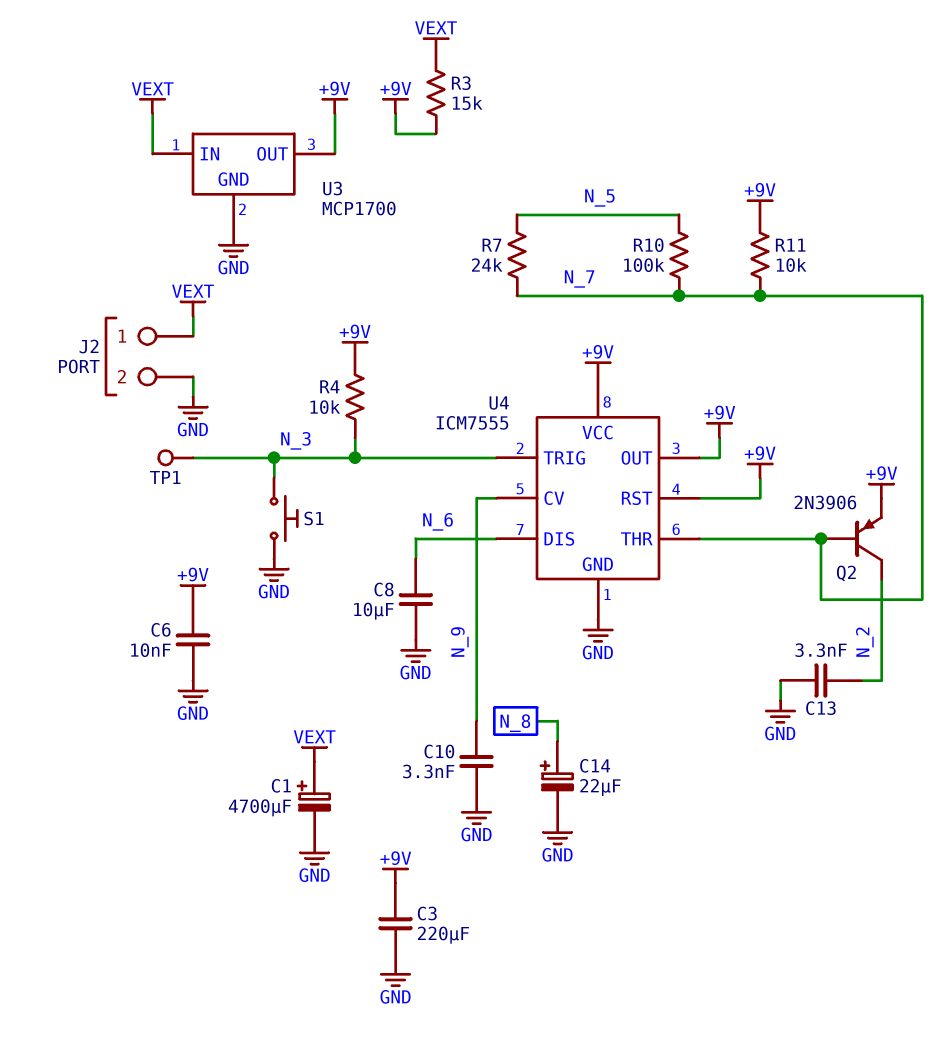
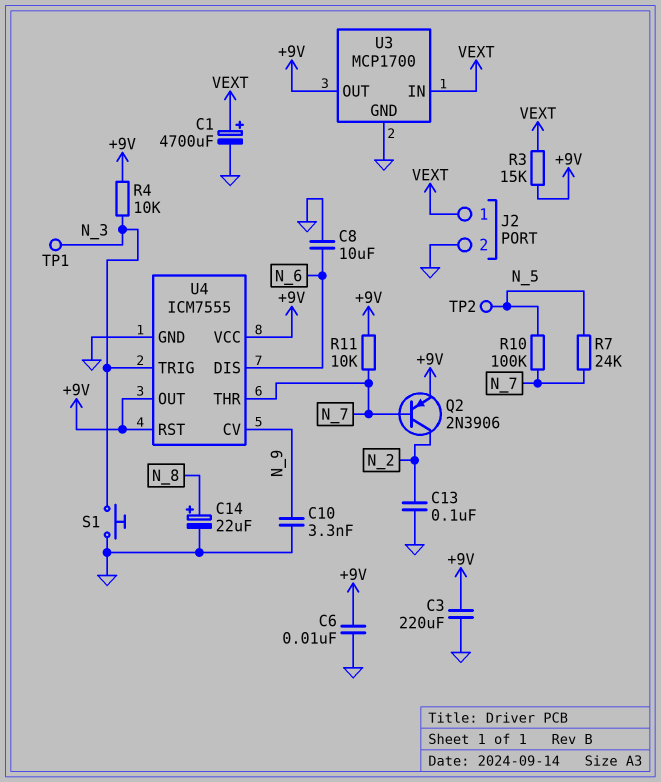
C13: 3.3nF (GND, N_2) -> 100nF (GND, N_2)
TP2: none -> test point (N_5)

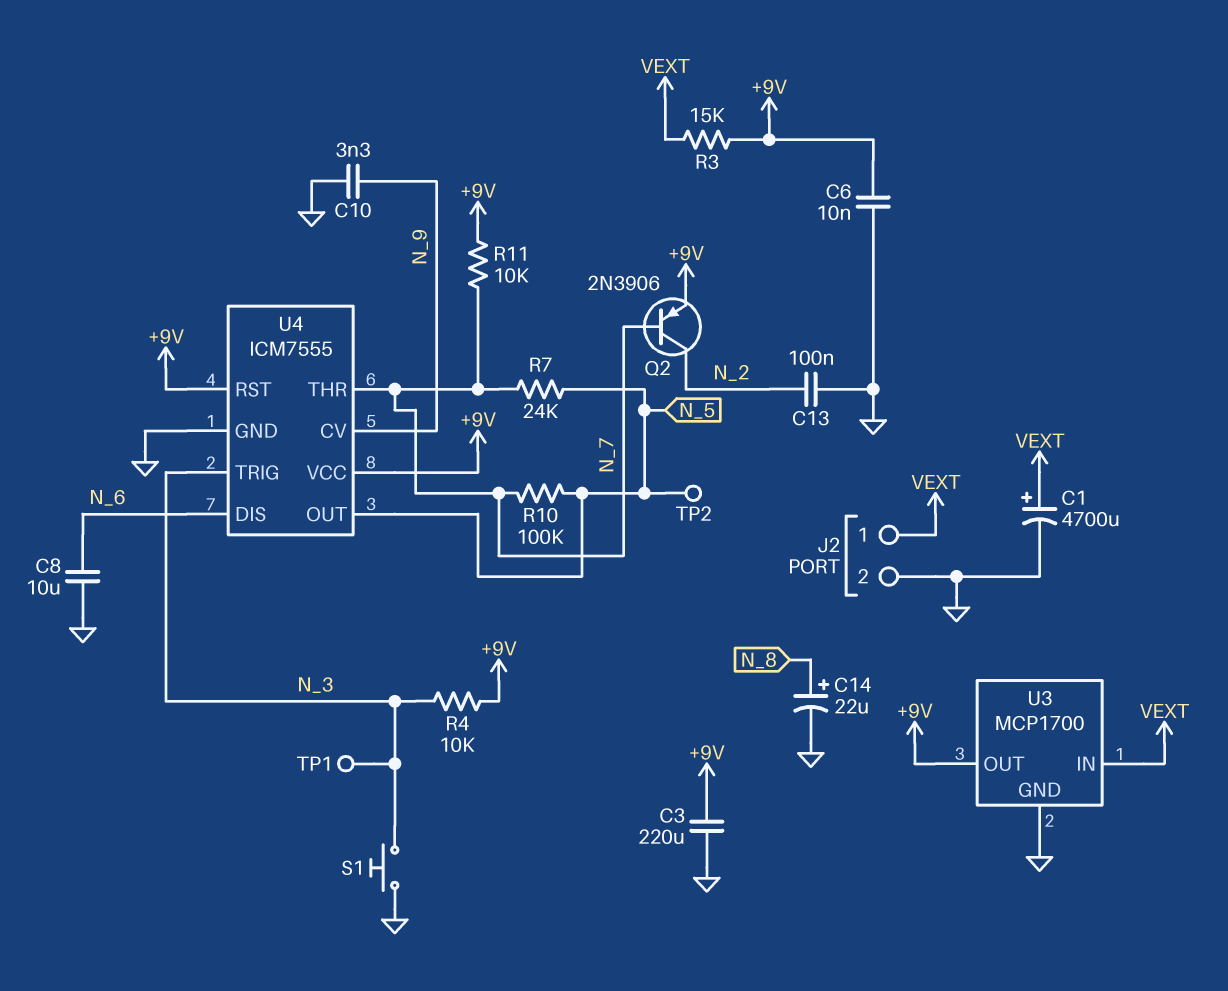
U4 pin OUT: +9V -> N_5

